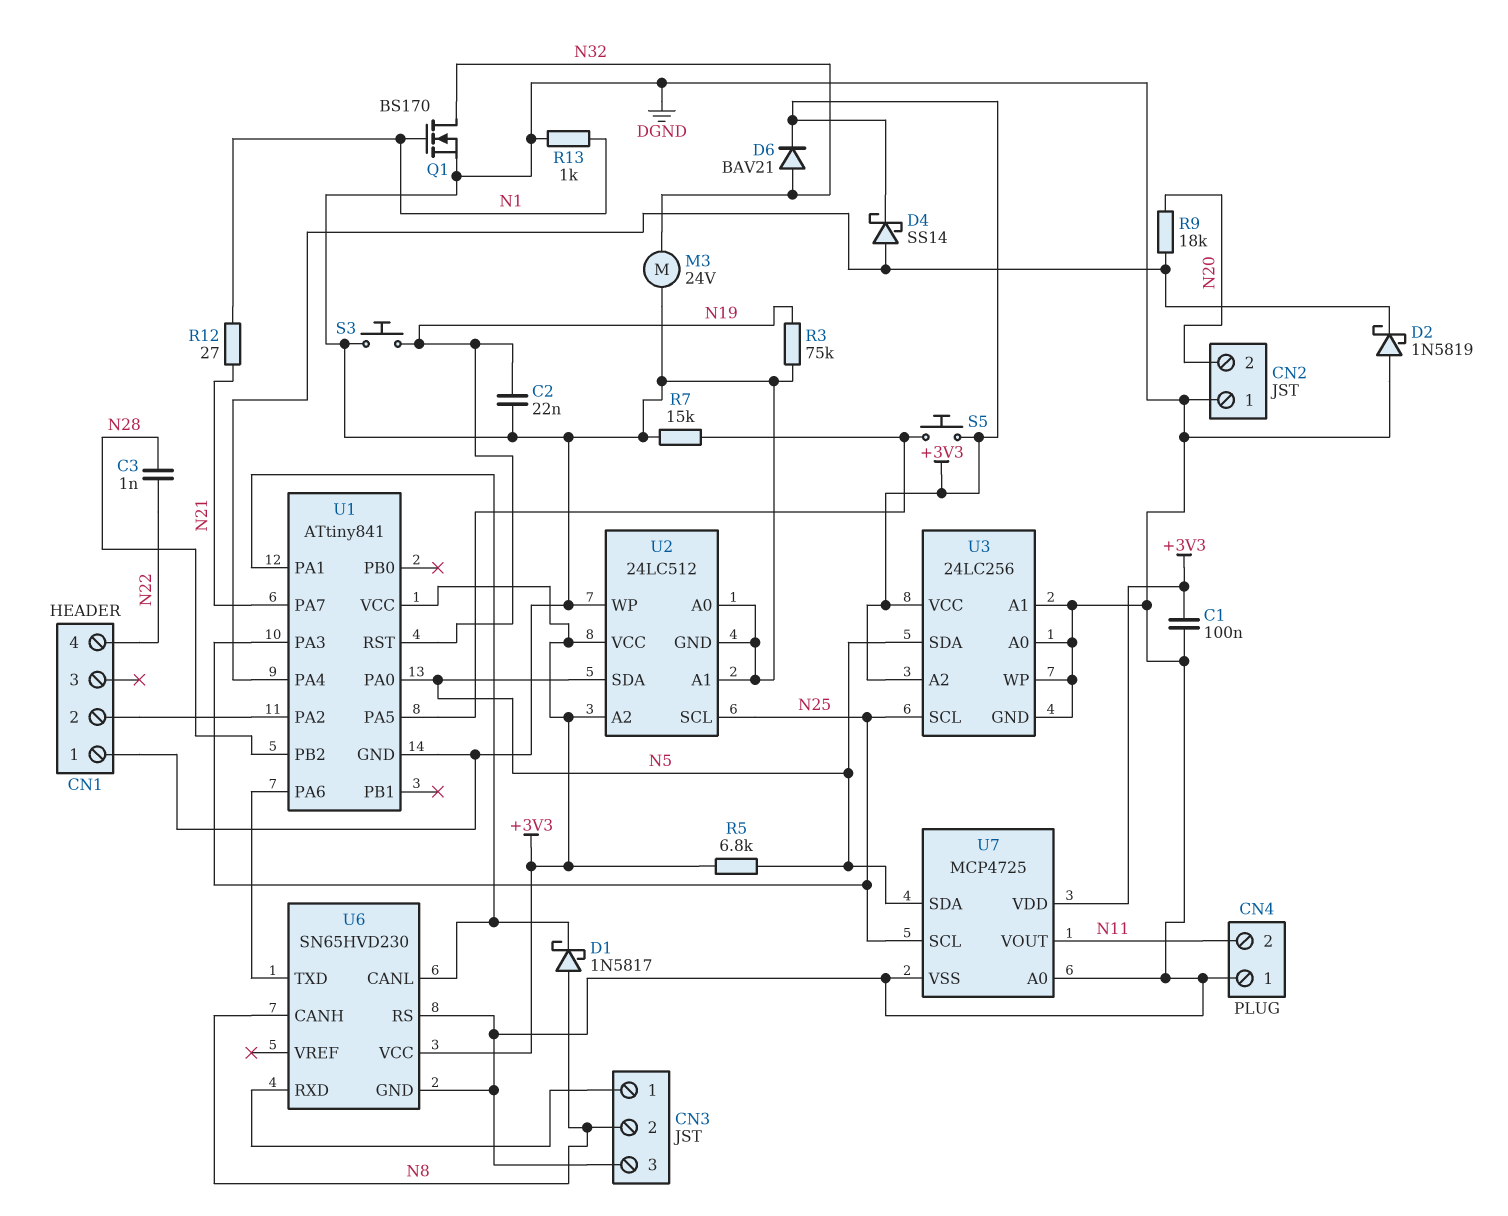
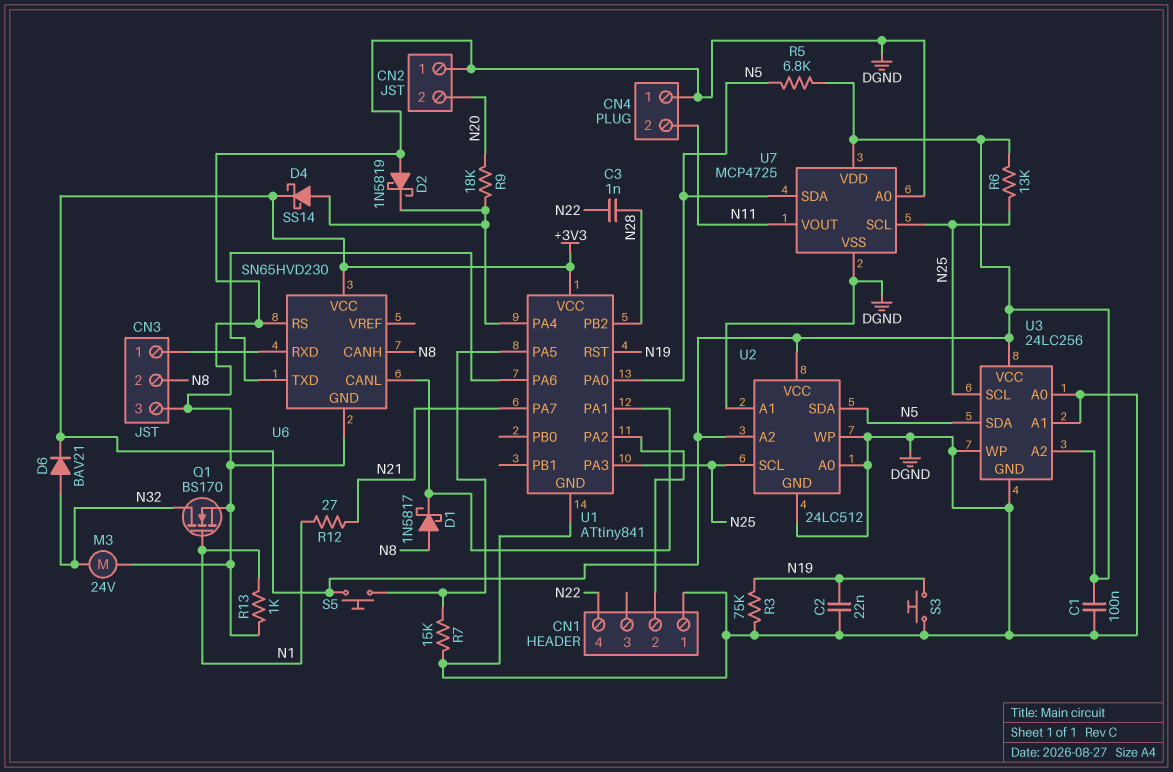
R6: none -> 13k (+3V3, N25)

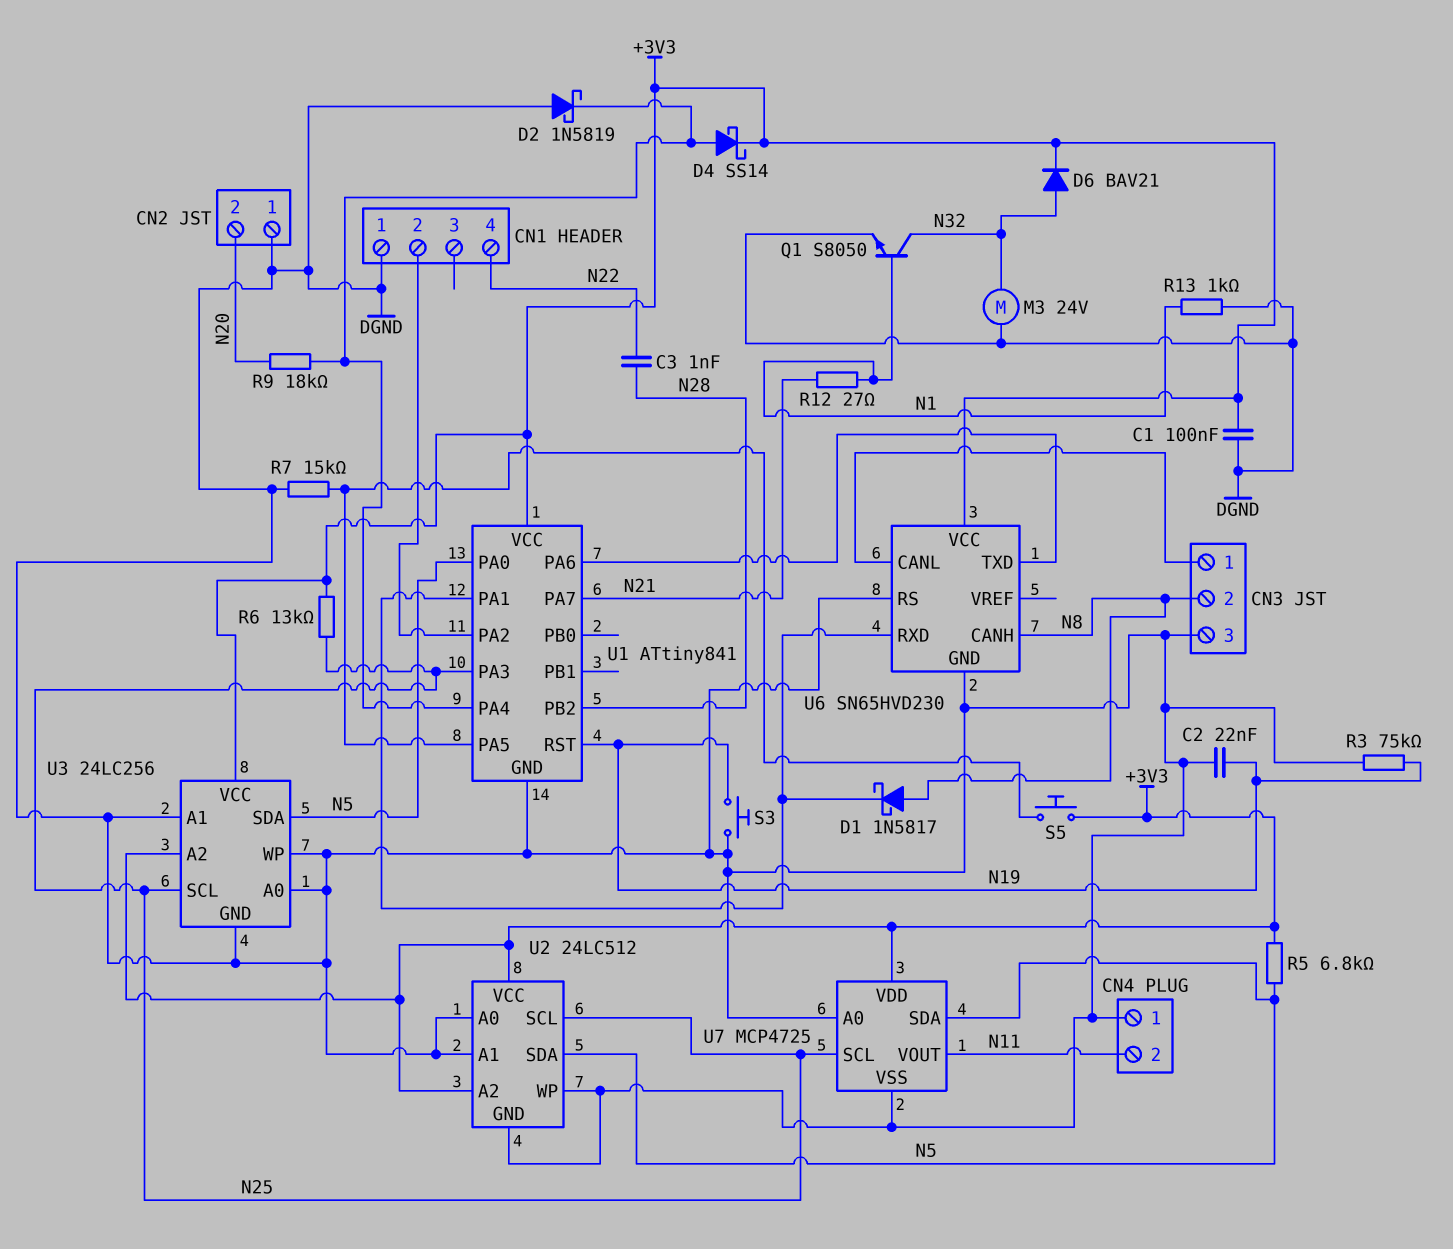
Q1: NMOS BS170 (G N1, D N32, S DGND) -> NPN S8050 (B N1, C N32, E DGND)
U6 pin CANL: U1/PA1 -> CN3/1
U6 pin RXD: CN3/1 -> U1/PA1

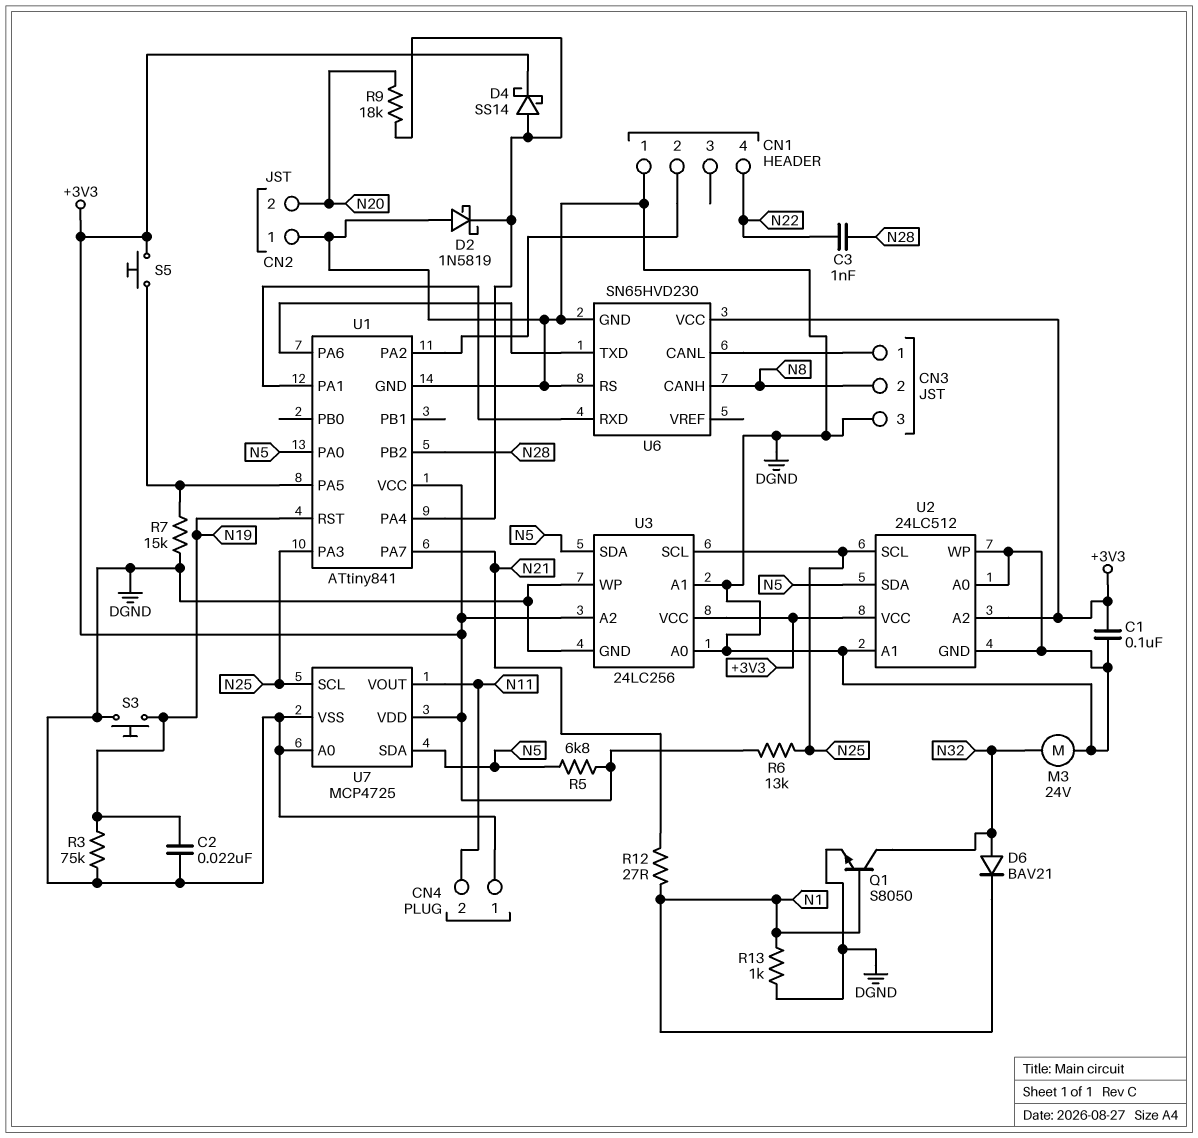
D1: schottky 1N5817 (A N8, K U1/PA1) -> none
D6: diode BAV21 (A N32, K +3V3) -> diode BAV21 (A N32, K N1)

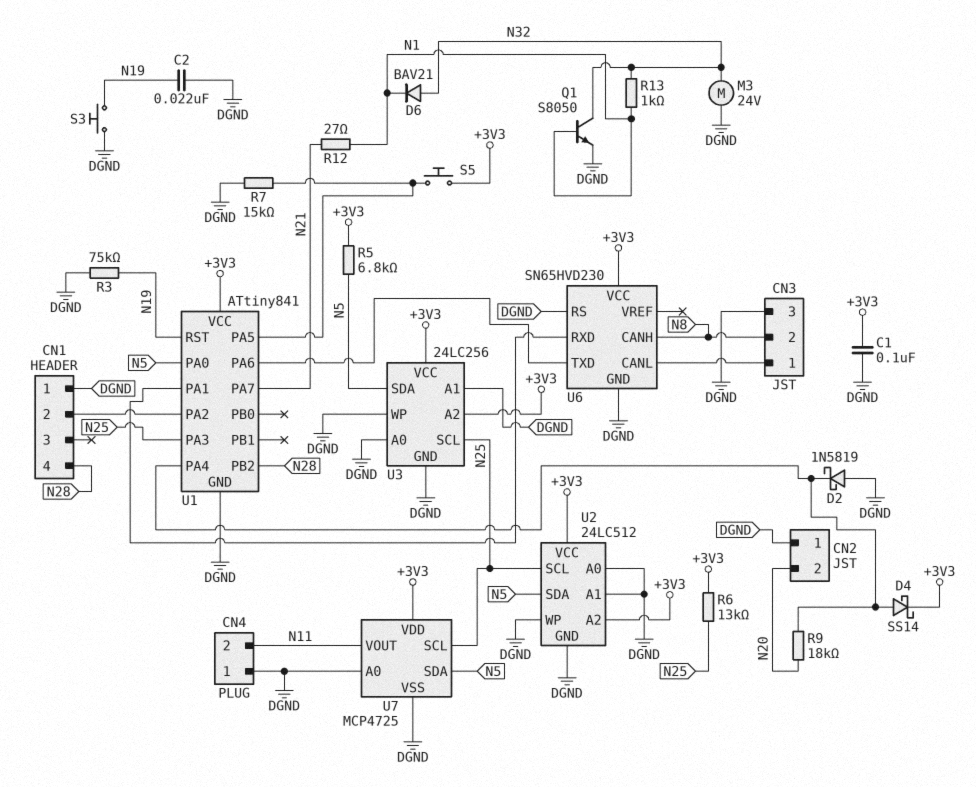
C3: 1nF (N22, N28) -> none
CN1 pin 4: N22 -> N28
R13: 1k (DGND, N1) -> 1k (N1, N32)

